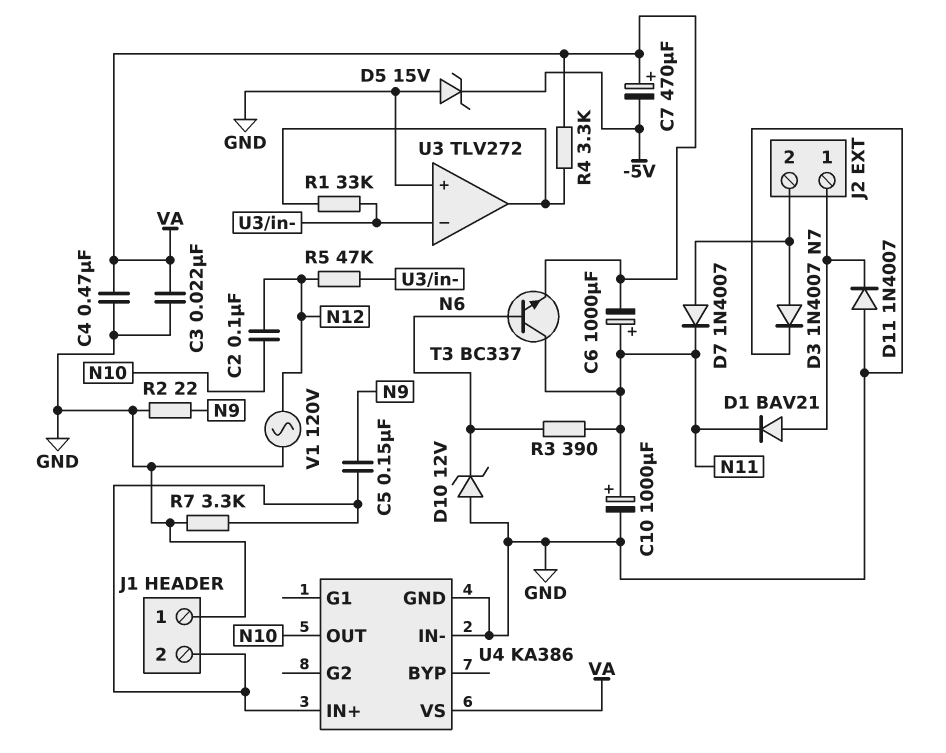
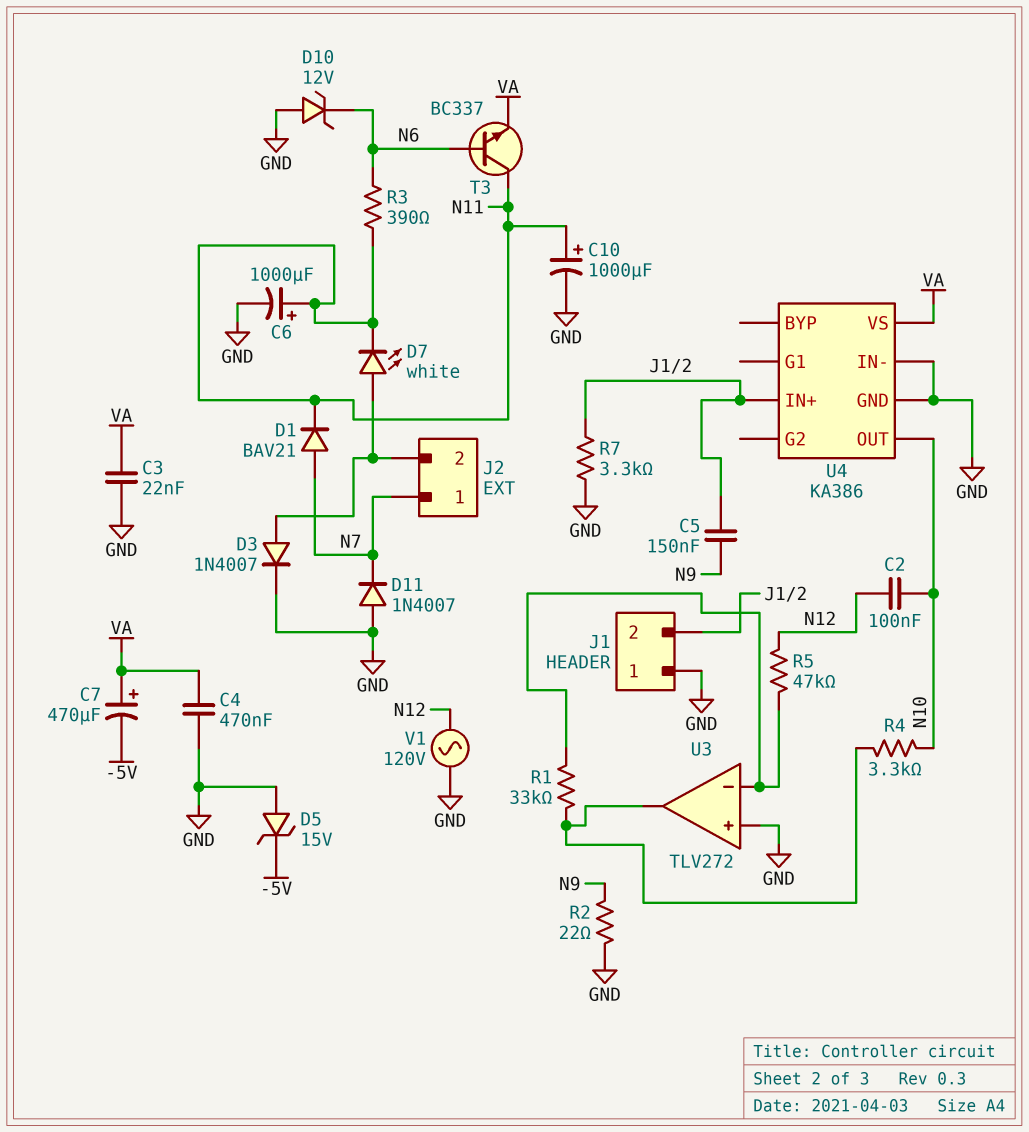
C6: 1000uF (plus N11, minus VA) -> 1000uF (plus N11, minus GND)
D7: diode 1N4007 (A J2/2, K N11) -> LED white (A J2/2, K N11)
R4: 3.3k (U3/out, VA) -> 3.3k (N10, U3/out)

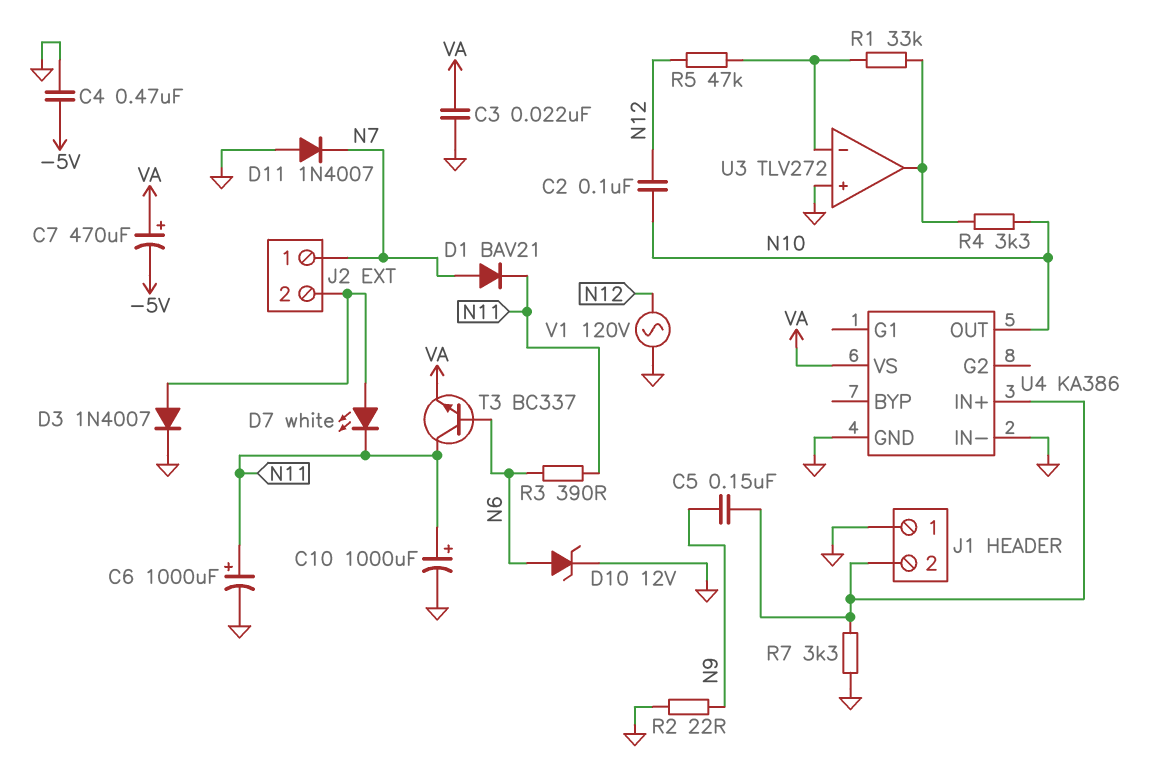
C4: 470nF (GND, VA) -> 470nF (-5V, GND)
D5: zener 15V (A GND, K -5V) -> none
D10: zener 12V (A GND, K N6) -> zener 12V (A N6, K GND)

